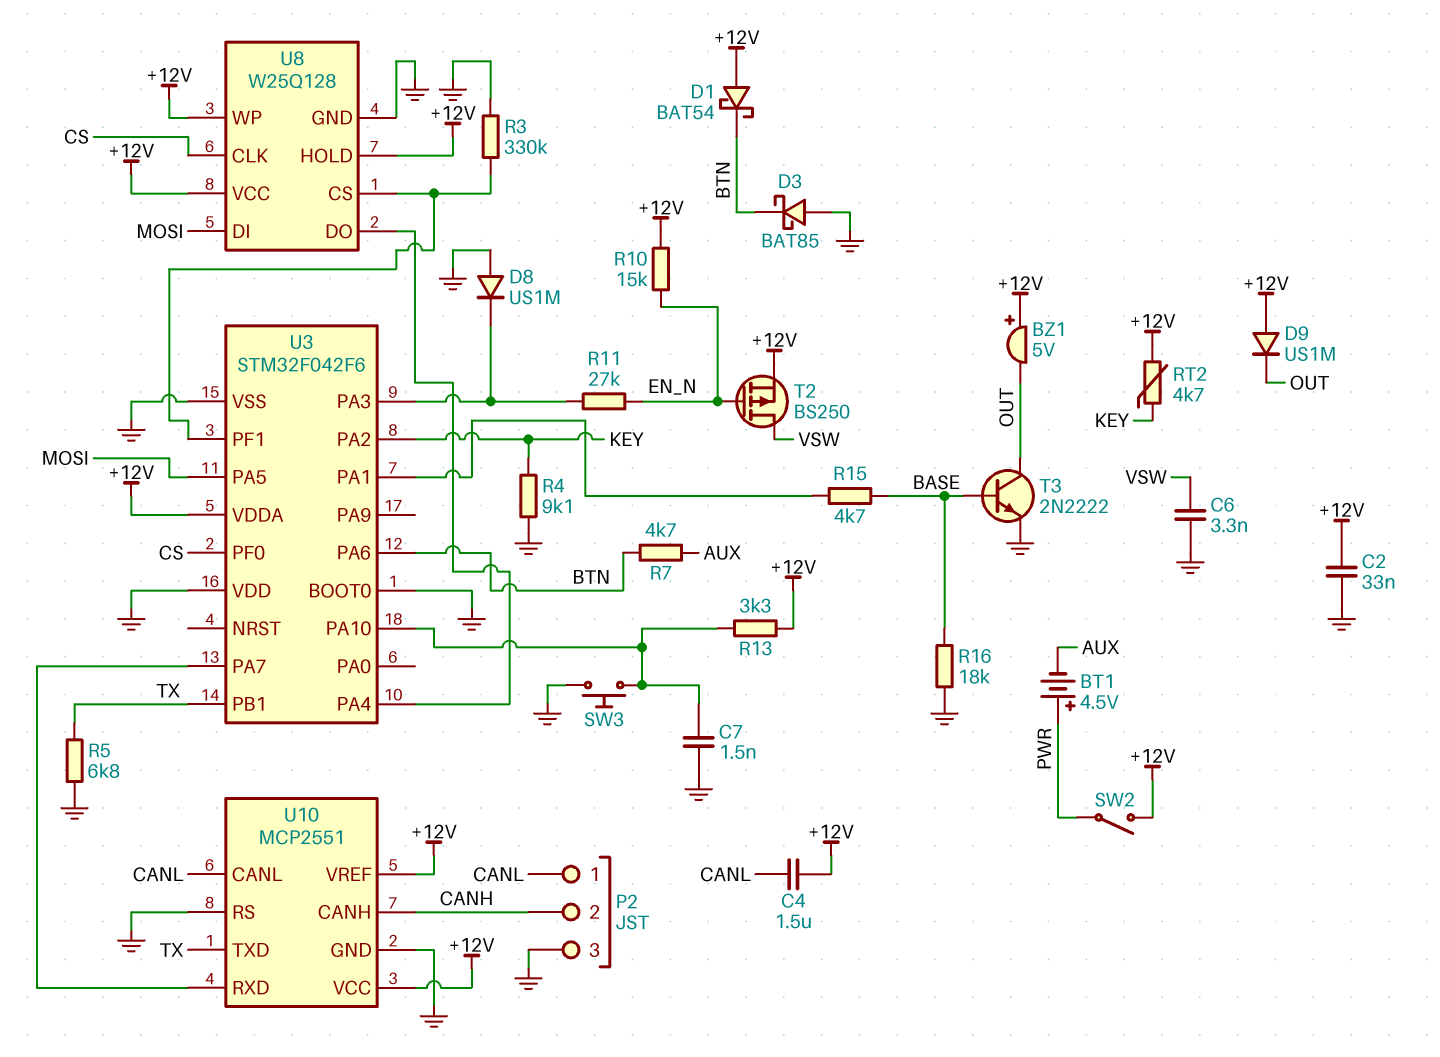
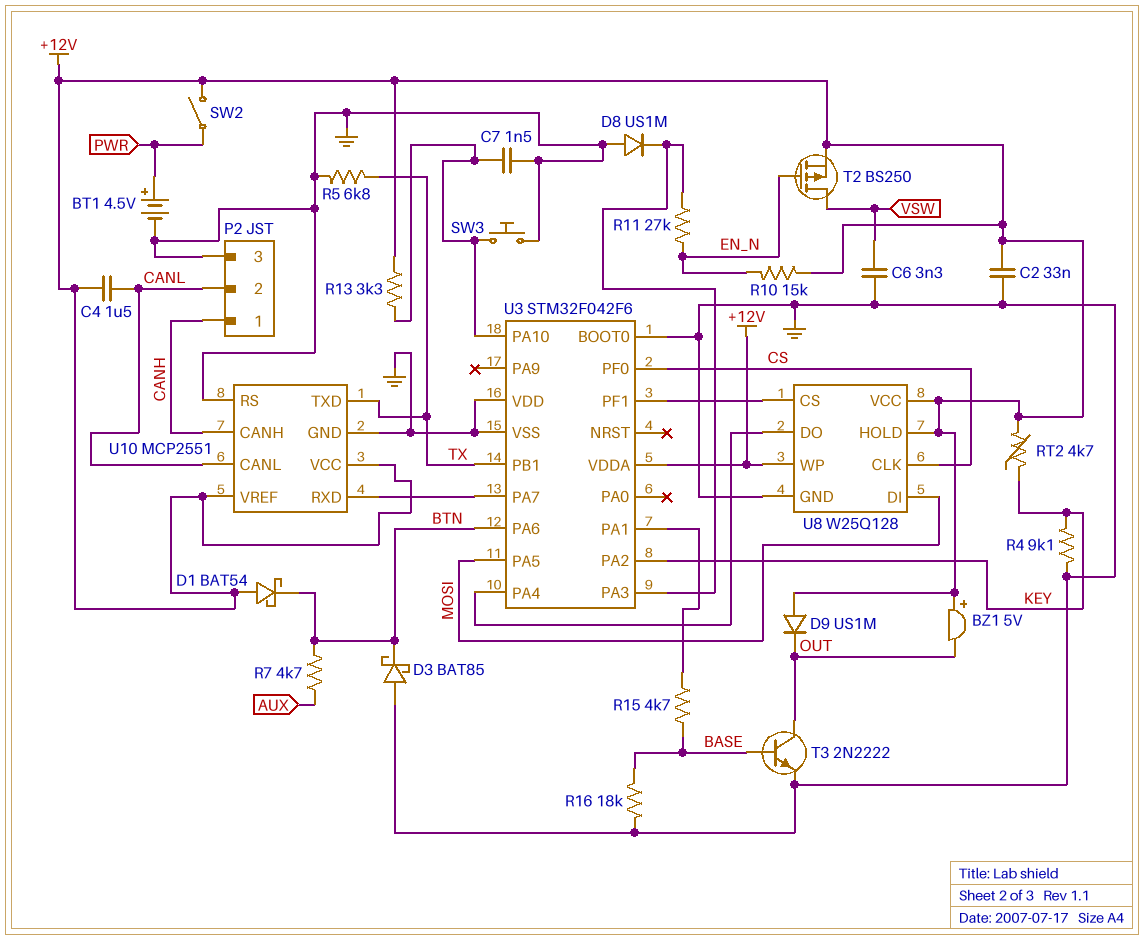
BT1: 4.5V (plus PWR, minus AUX) -> 4.5V (plus PWR, minus GND)
P2 pin 1: CANL -> CANH
P2 pin 2: CANH -> CANL
R3: 330k (GND, U3/PF1) -> none

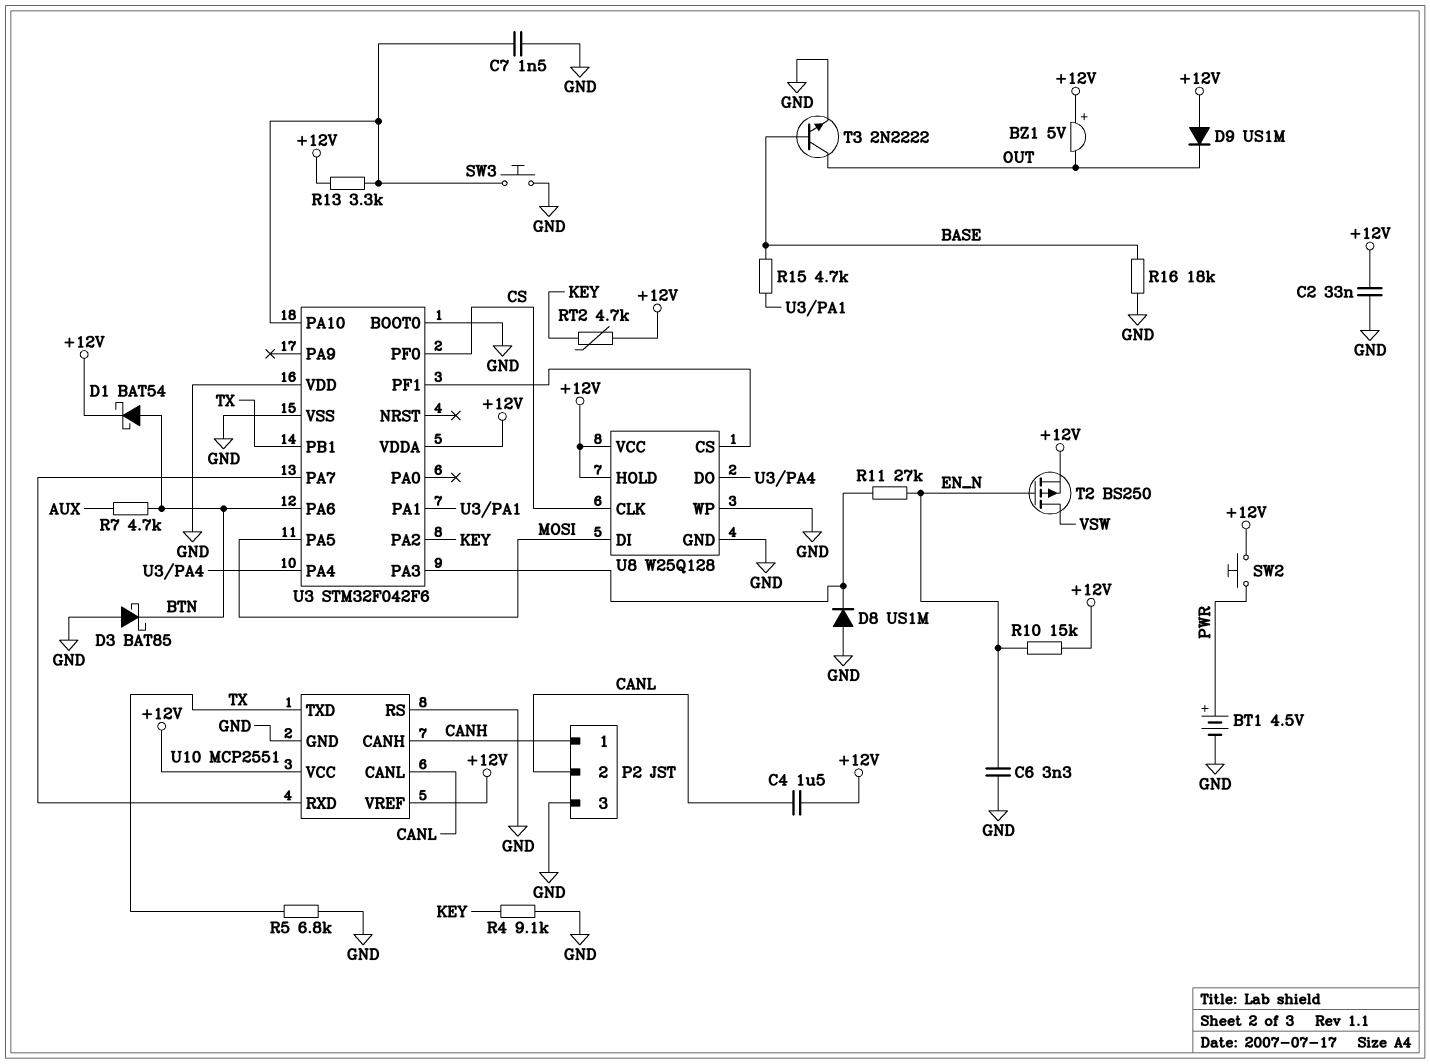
C6: 3.3nF (GND, VSW) -> 3.3nF (EN_N, GND)
D1: schottky BAT54 (A +12V, K BTN) -> schottky BAT54 (A BTN, K +12V)
SW2: switch (+12V, PWR) -> button (+12V, PWR)
U8 pin WP: +12V -> GND

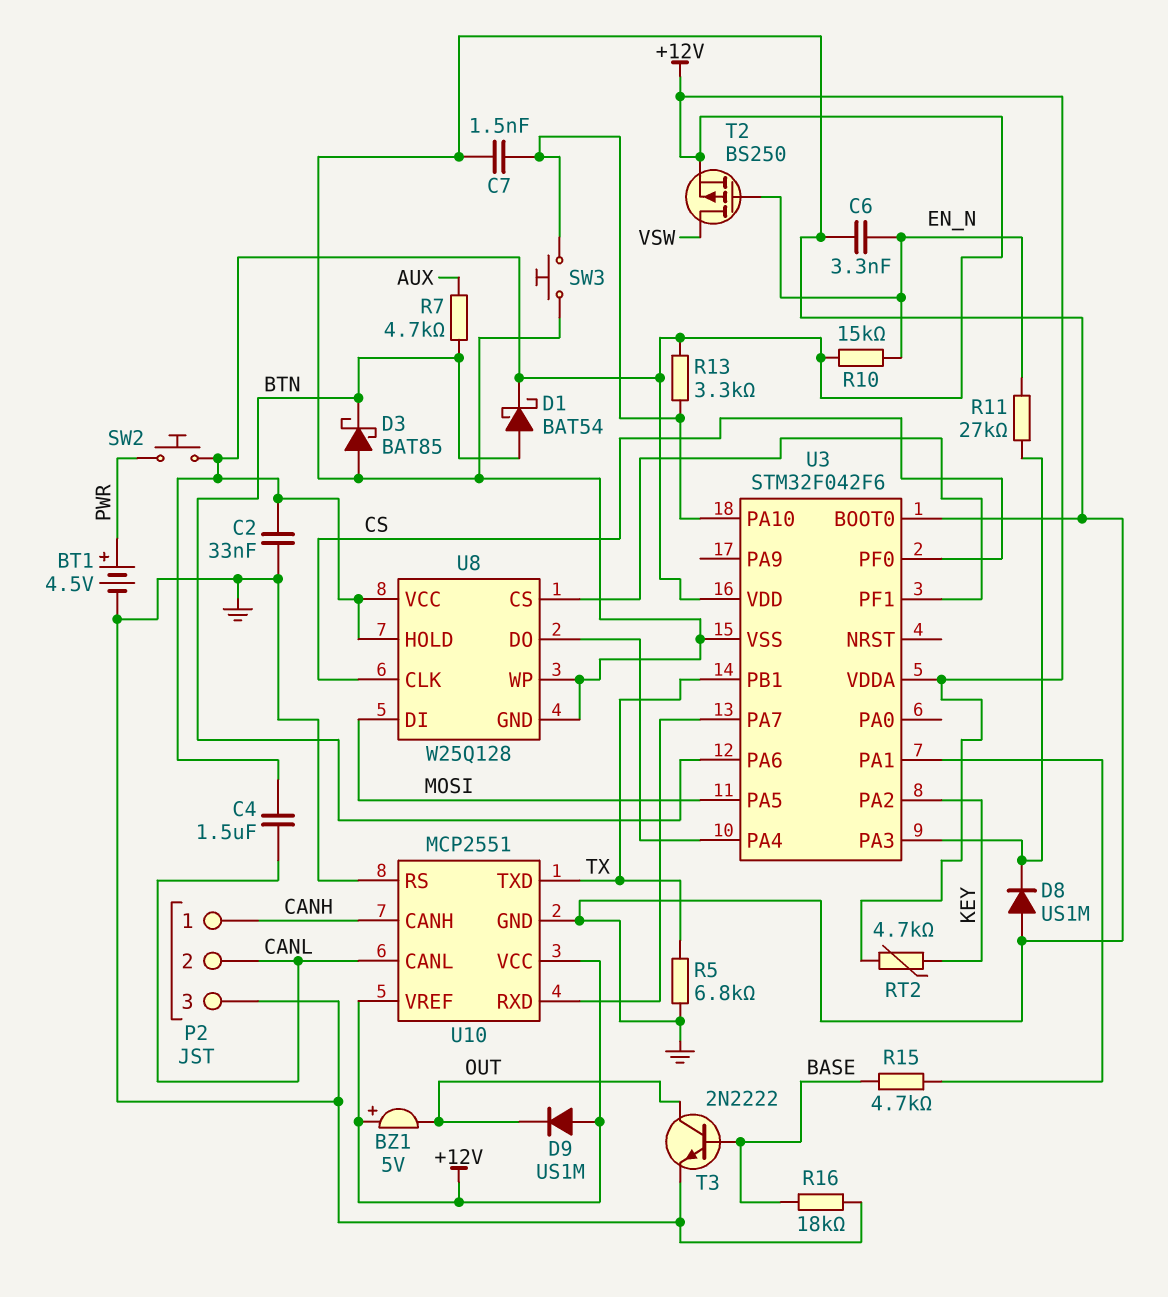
R4: 9.1k (GND, KEY) -> none
U3 pin VDD: GND -> +12V

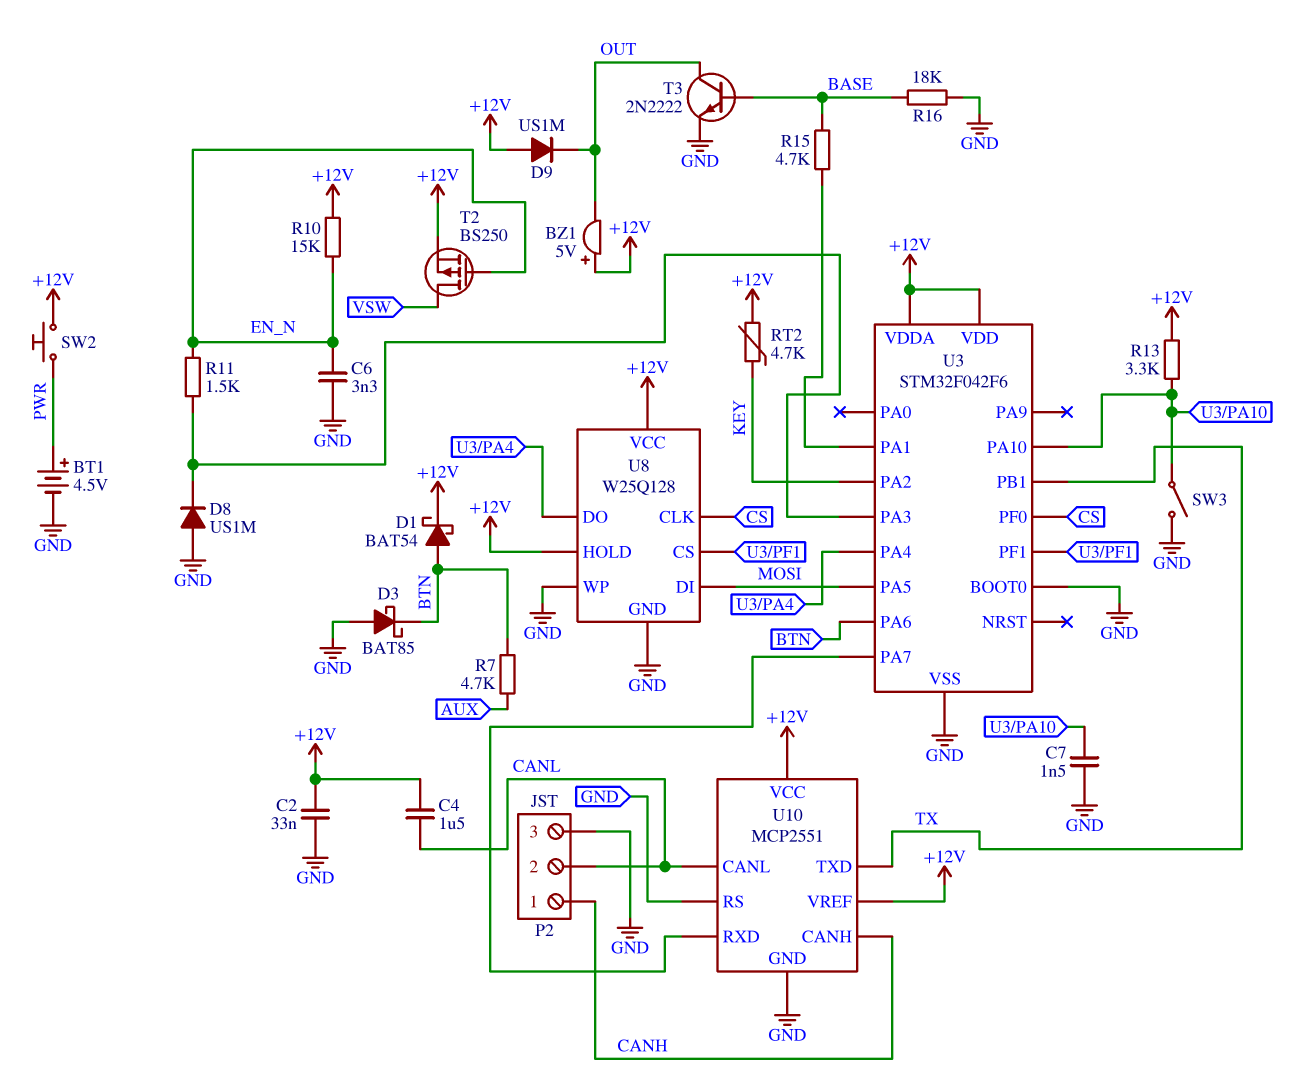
R5: 6.8k (GND, TX) -> none
R11: 27k (EN_N, U3/PA3) -> 1.5k (EN_N, U3/PA3)
SW3: button (GND, U3/PA10) -> switch (GND, U3/PA10)

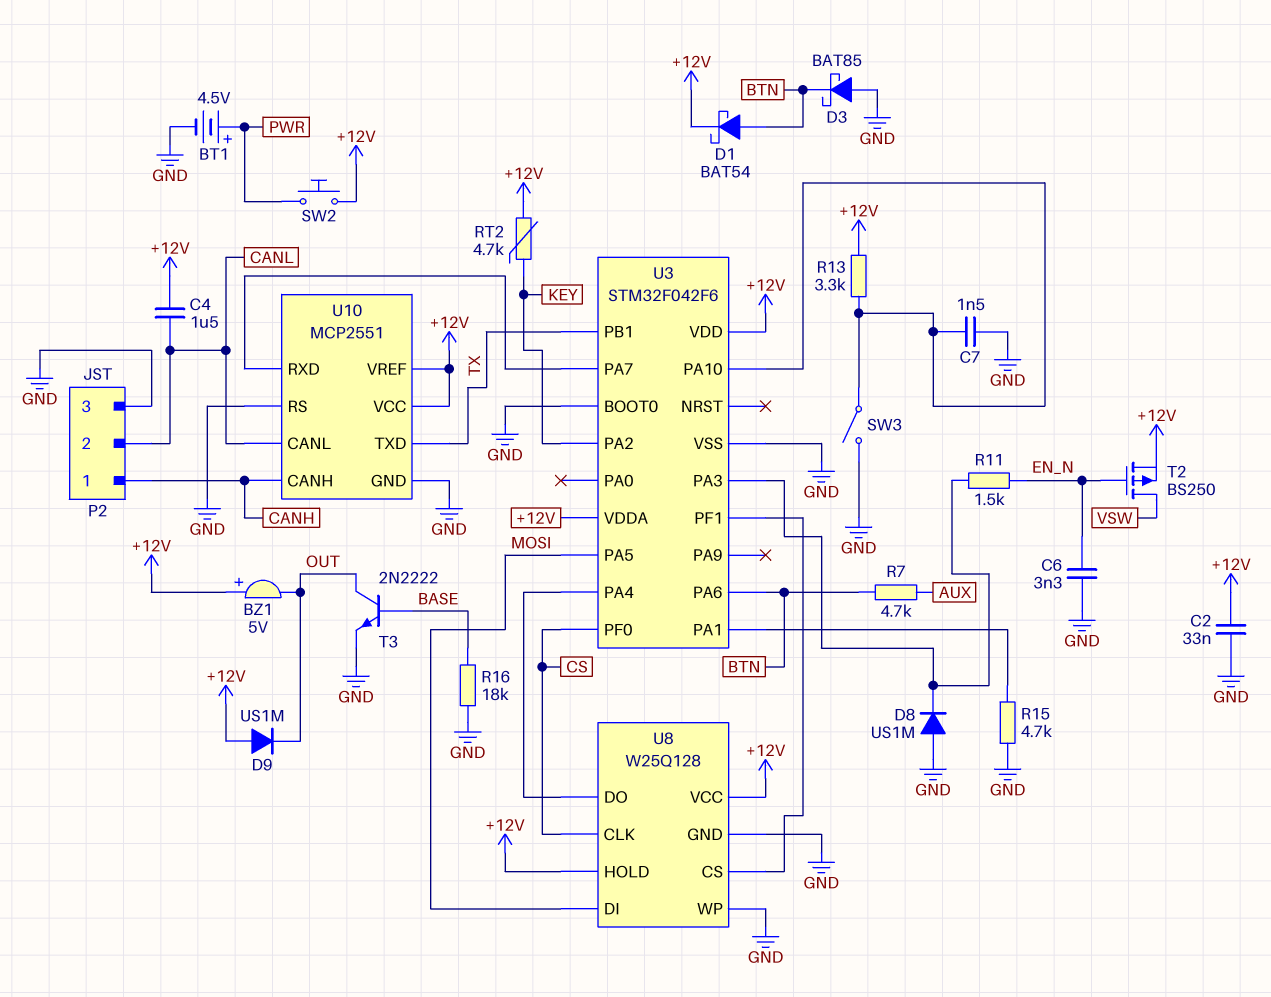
R10: 15k (+12V, EN_N) -> none
R15: 4.7k (BASE, U3/PA1) -> 4.7k (GND, U3/PA1)

